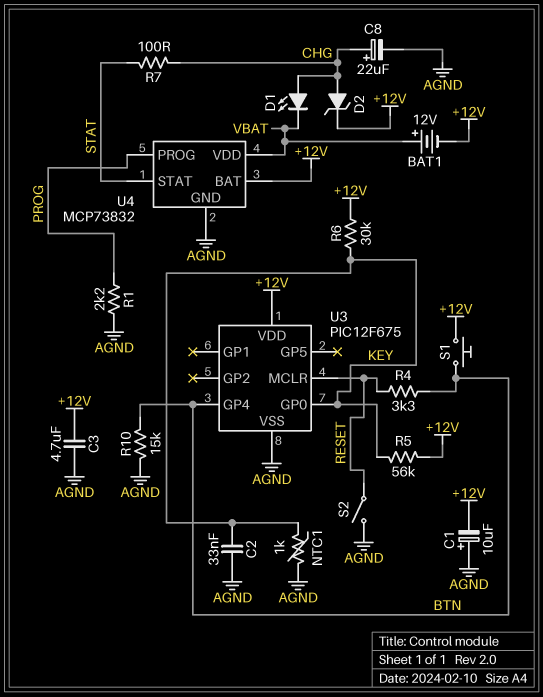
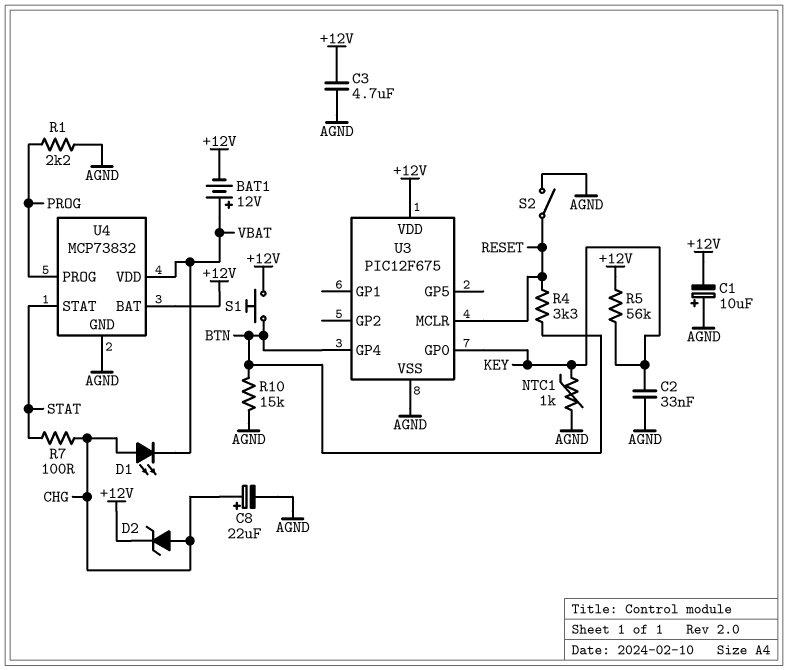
R6: 30k (+12V, KEY) -> none

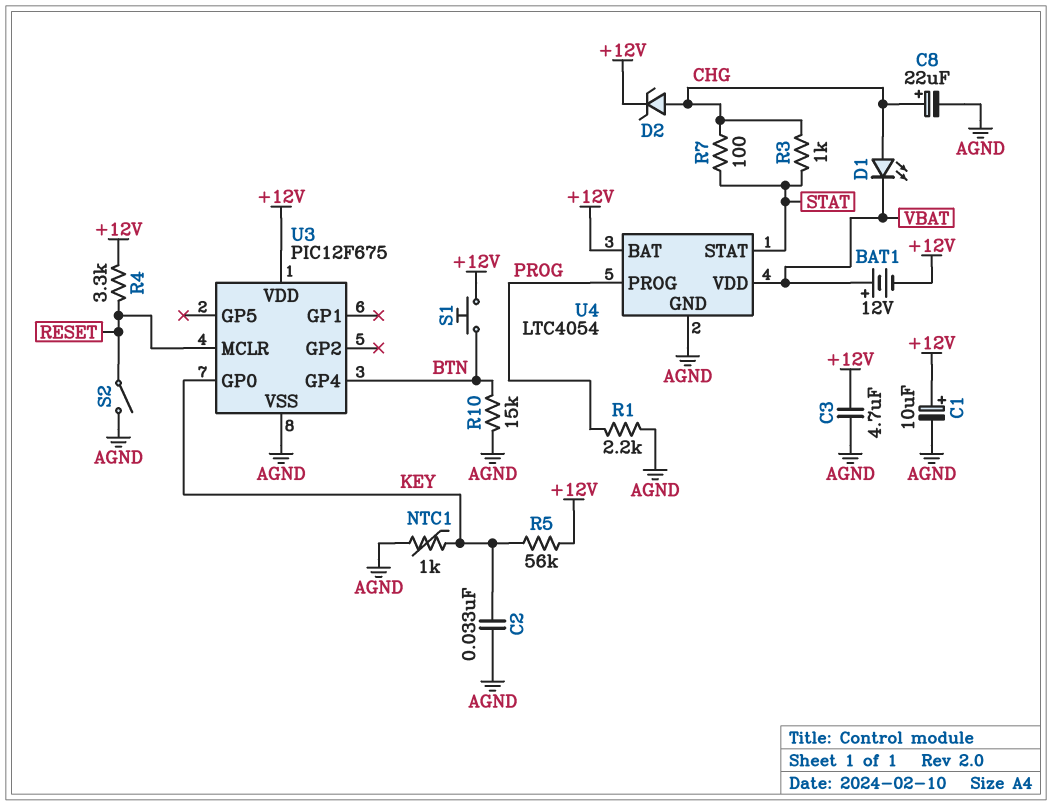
C1: 10uF (plus AGND, minus +12V) -> 10uF (plus +12V, minus AGND)
R3: none -> 1k (CHG, STAT)
R4: 3.3k (BTN, RESET) -> 3.3k (+12V, RESET)
U4: MCP73832 -> LTC4054

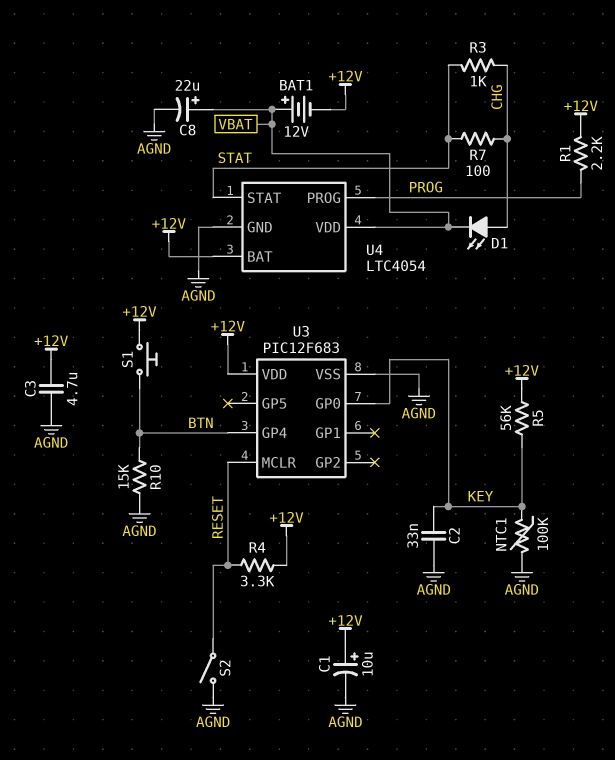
C8: 22uF (plus CHG, minus AGND) -> 22uF (plus VBAT, minus AGND)
D2: zener (A CHG, K +12V) -> none
NTC1: 1k (AGND, KEY) -> 100k (AGND, KEY)
R1: 2.2k (AGND, PROG) -> 2.2k (+12V, PROG)
U3: PIC12F675 -> PIC12F683

